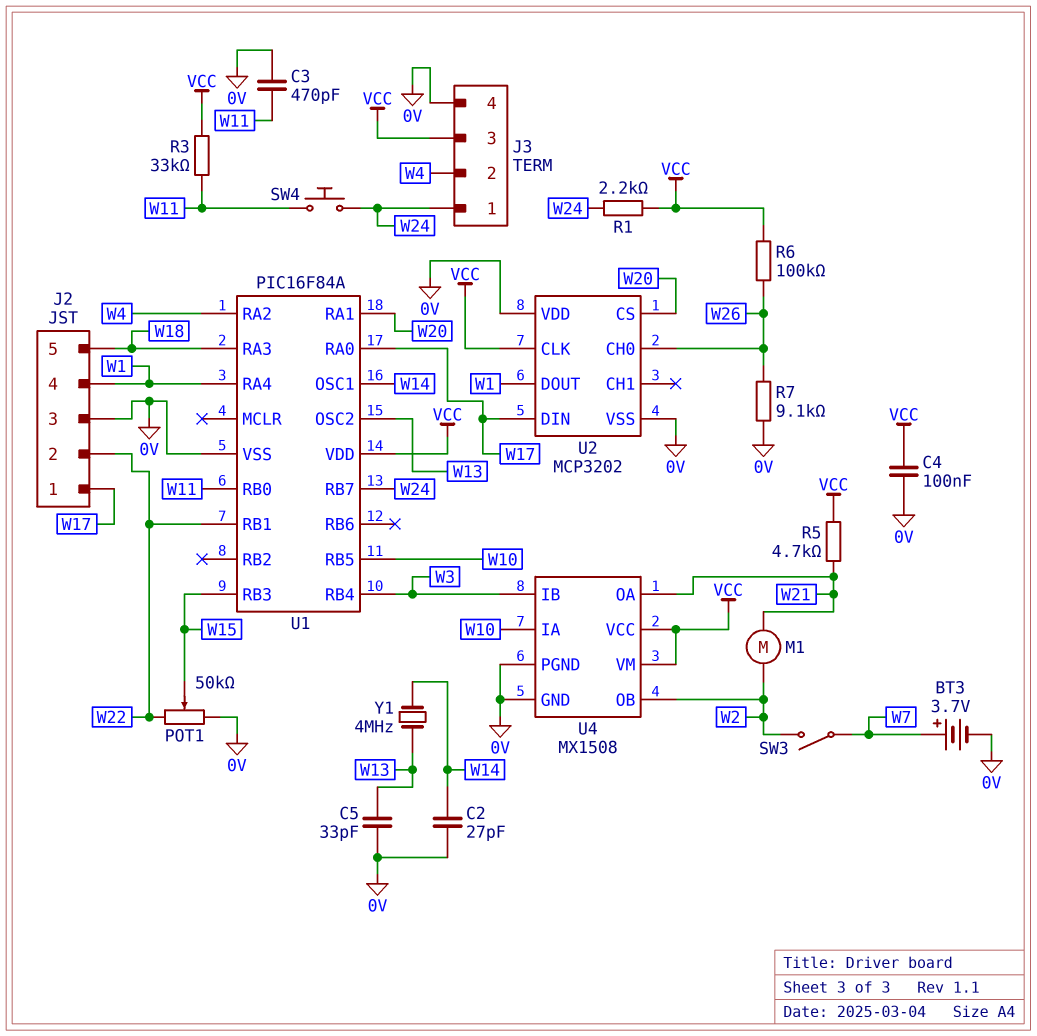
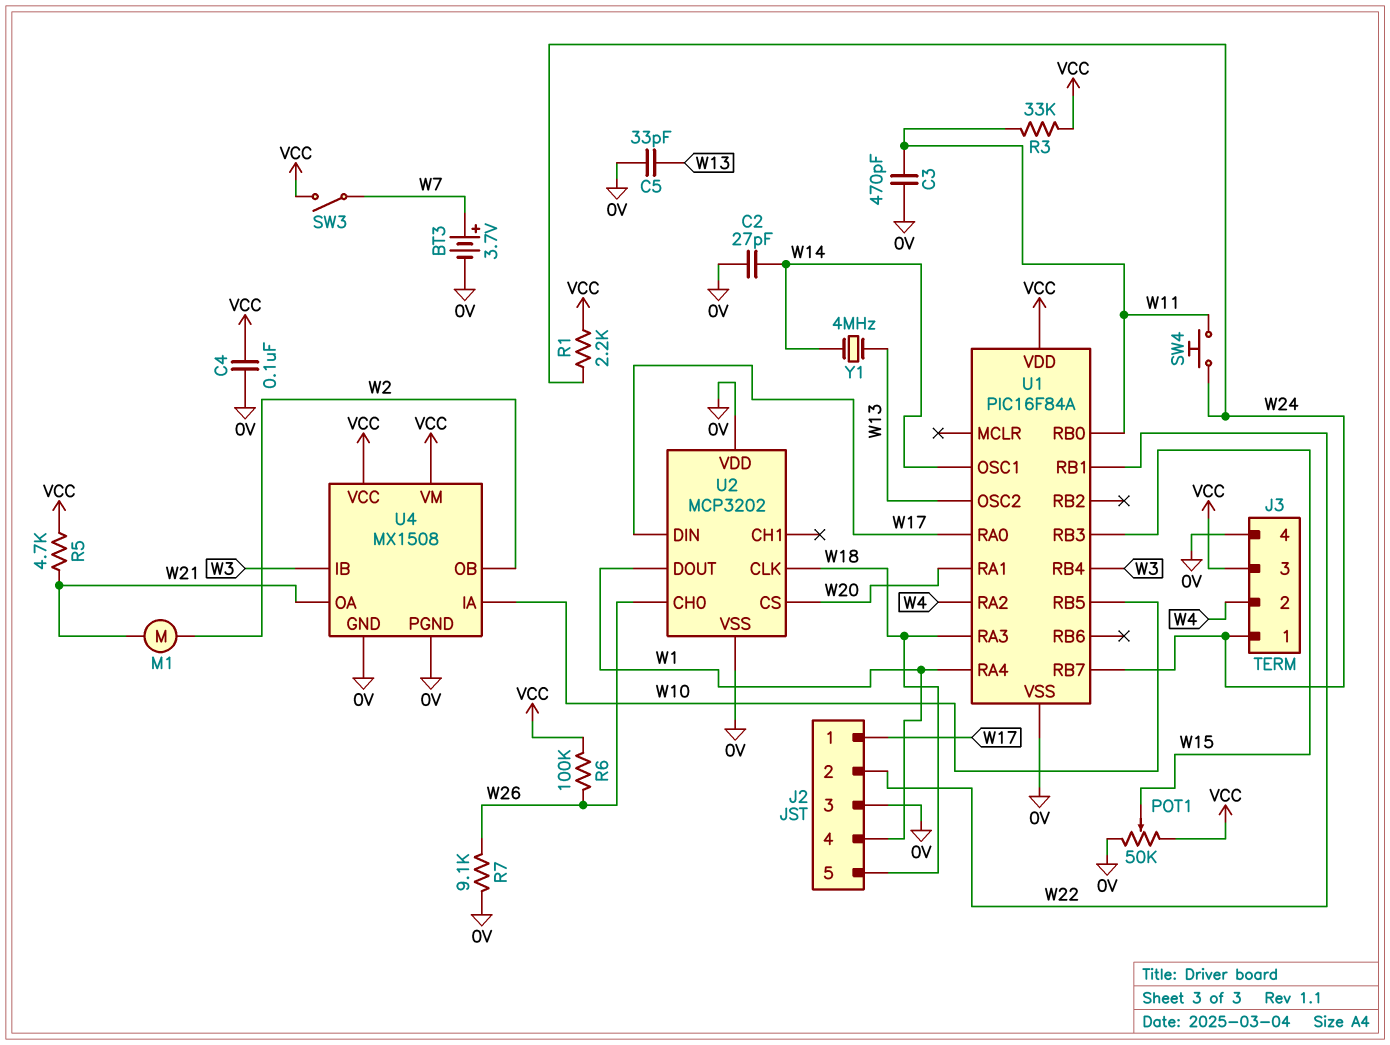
POT1: 50k (0V, W22, wiper W15) -> 50k (0V, VCC, wiper W15)
SW3: switch (W2, W7) -> switch (VCC, W7)
U2 pin CLK: VCC -> W18

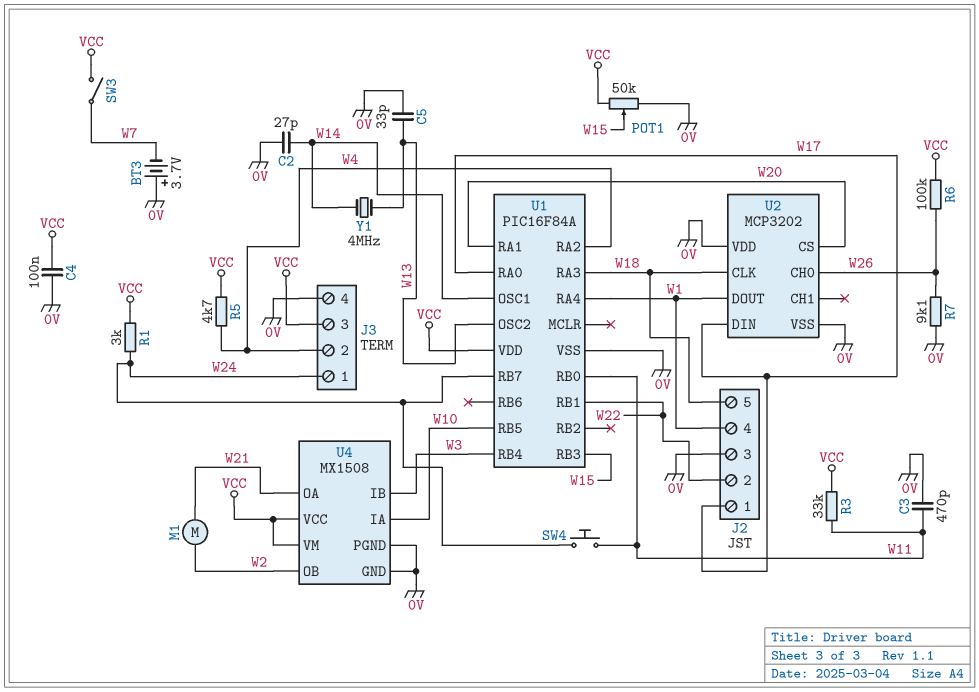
BT3: 3.7V (plus W7, minus 0V) -> 3.7V (plus 0V, minus W7)
R1: 2.2k (VCC, W24) -> 3k (VCC, W24)
R5: 4.7k (VCC, W21) -> 4.7k (VCC, W4)

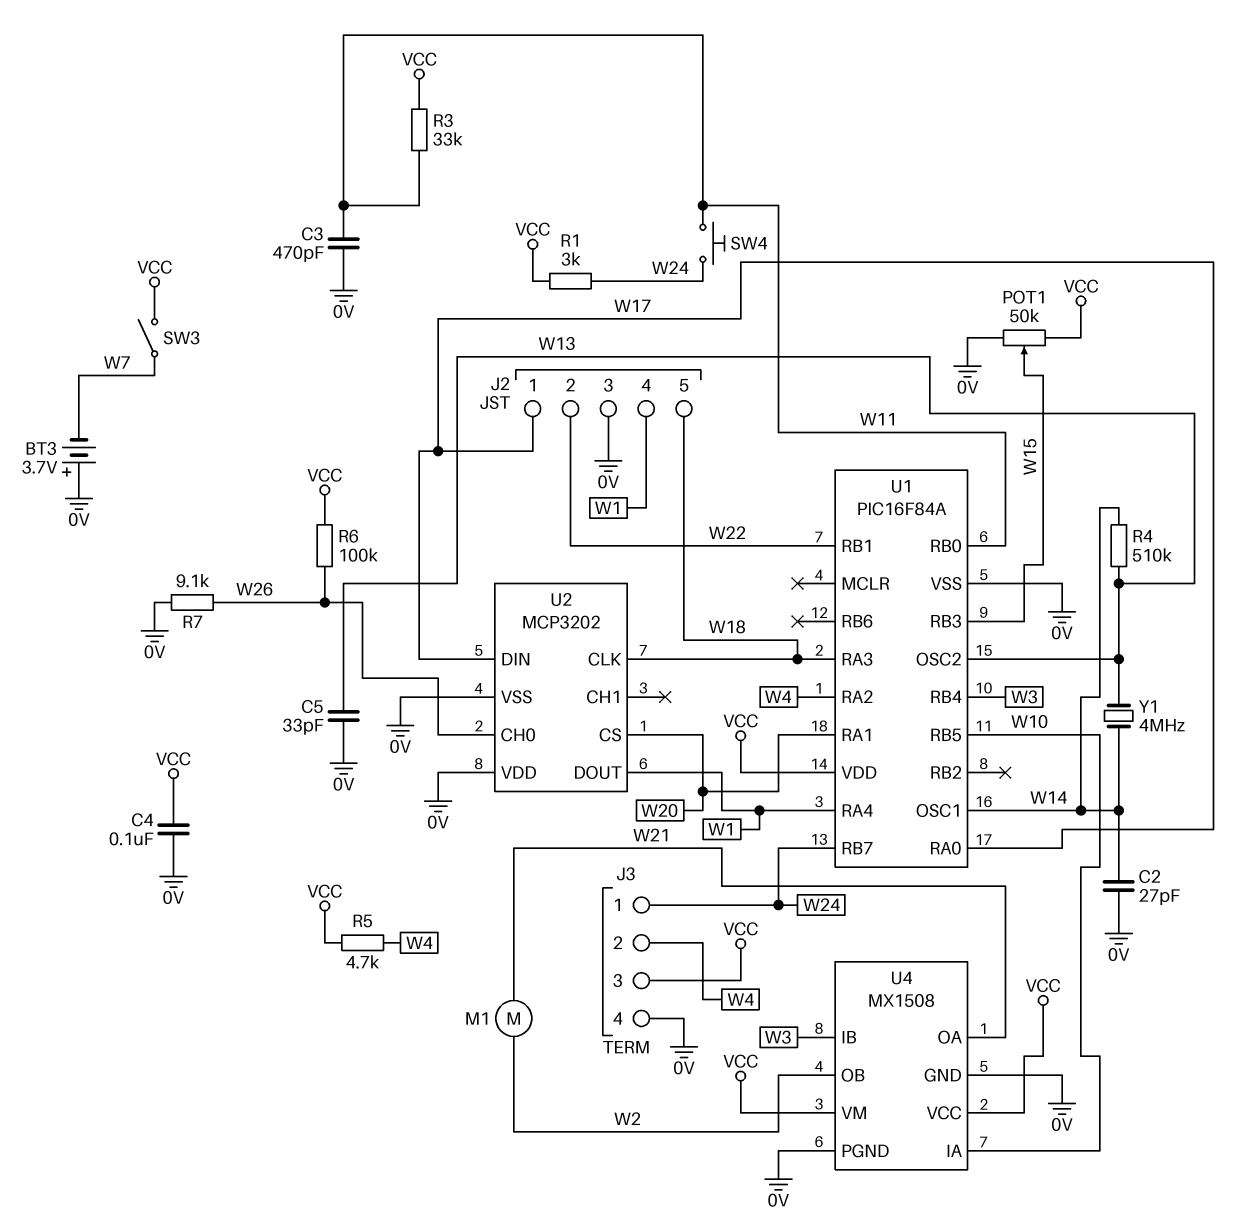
R4: none -> 510k (W13, W14)

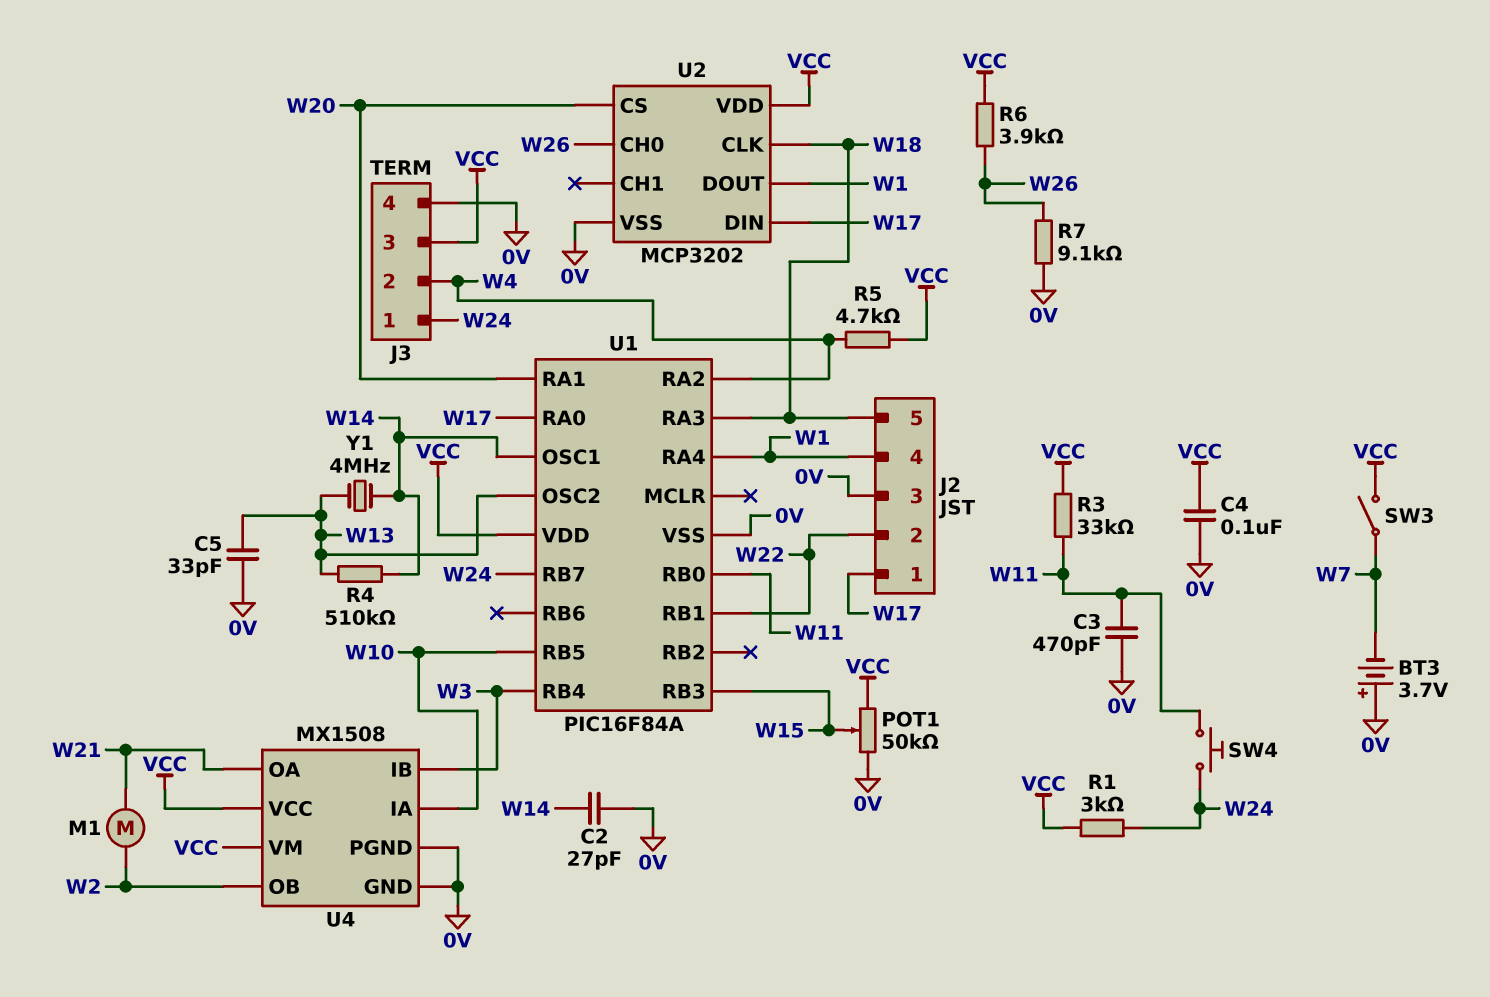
R6: 100k (VCC, W26) -> 3.9k (VCC, W26)
U2 pin VDD: 0V -> VCC

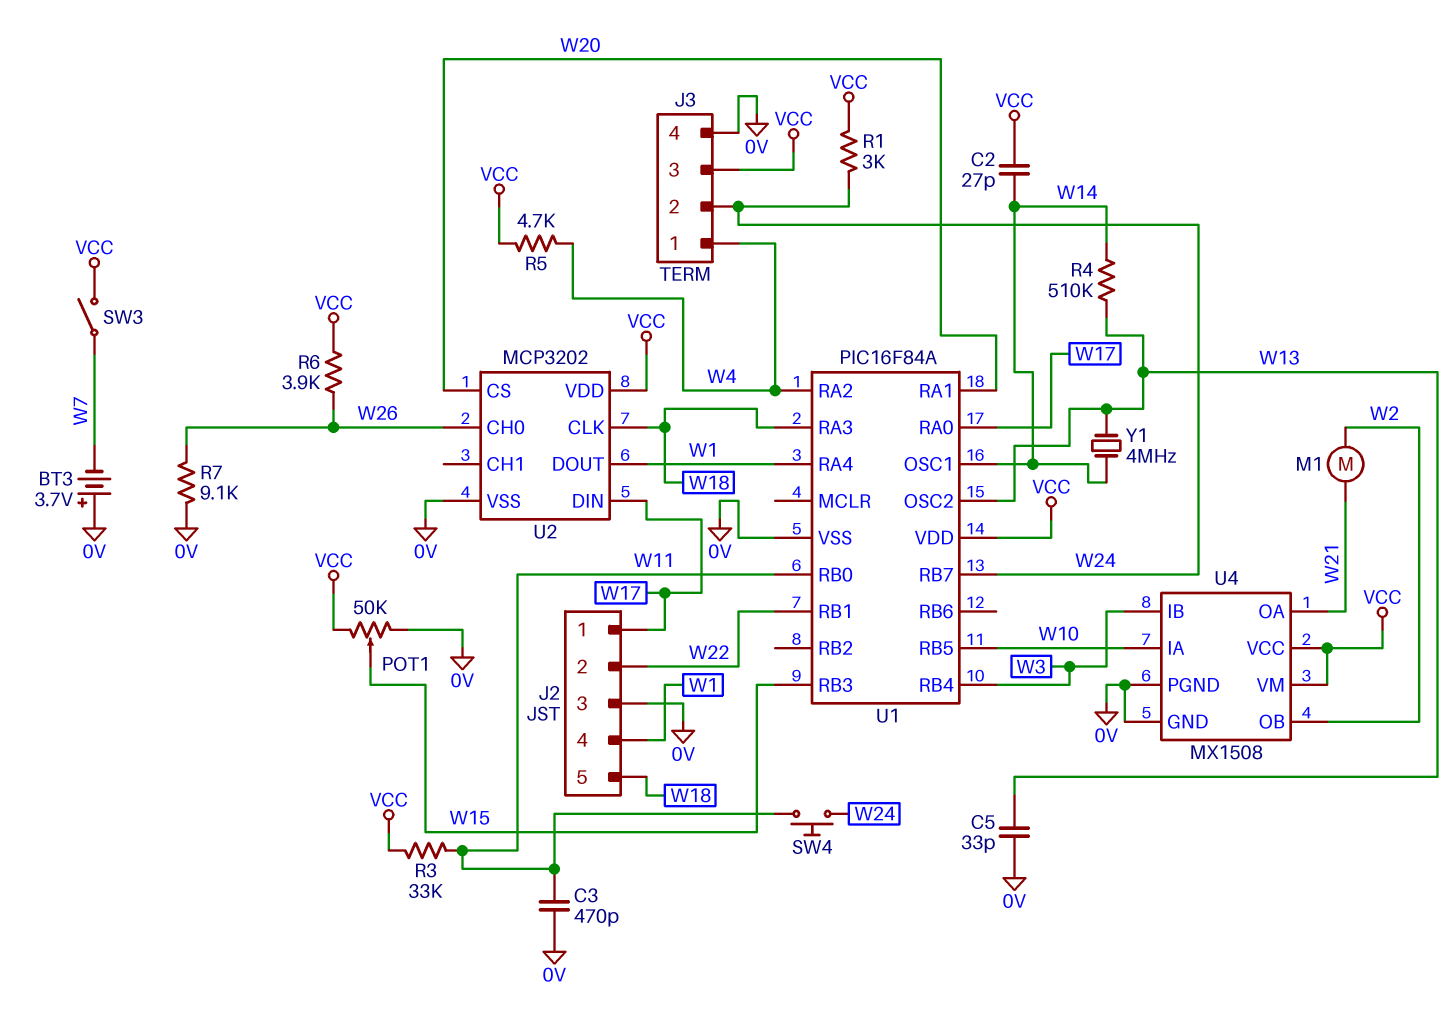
C2: 27pF (0V, W14) -> 27pF (VCC, W14)
C4: 100nF (0V, VCC) -> none
J3 pin 1: W24 -> W4
J3 pin 2: W4 -> W24

